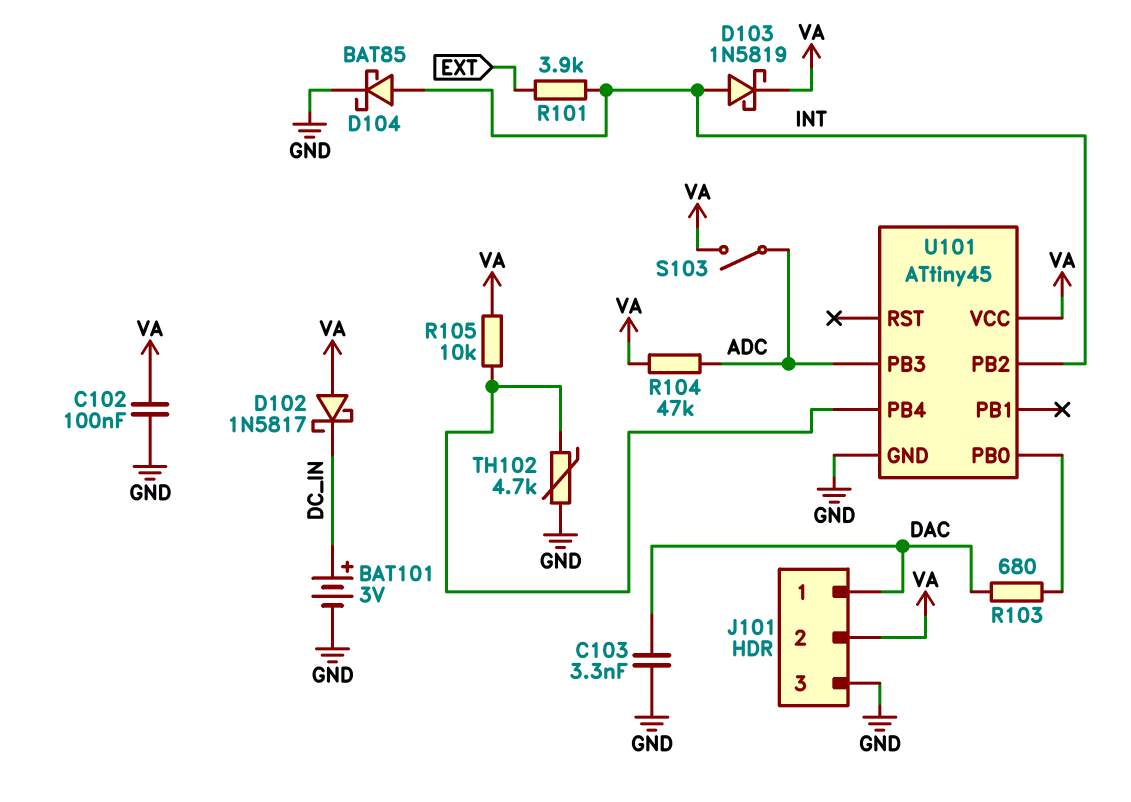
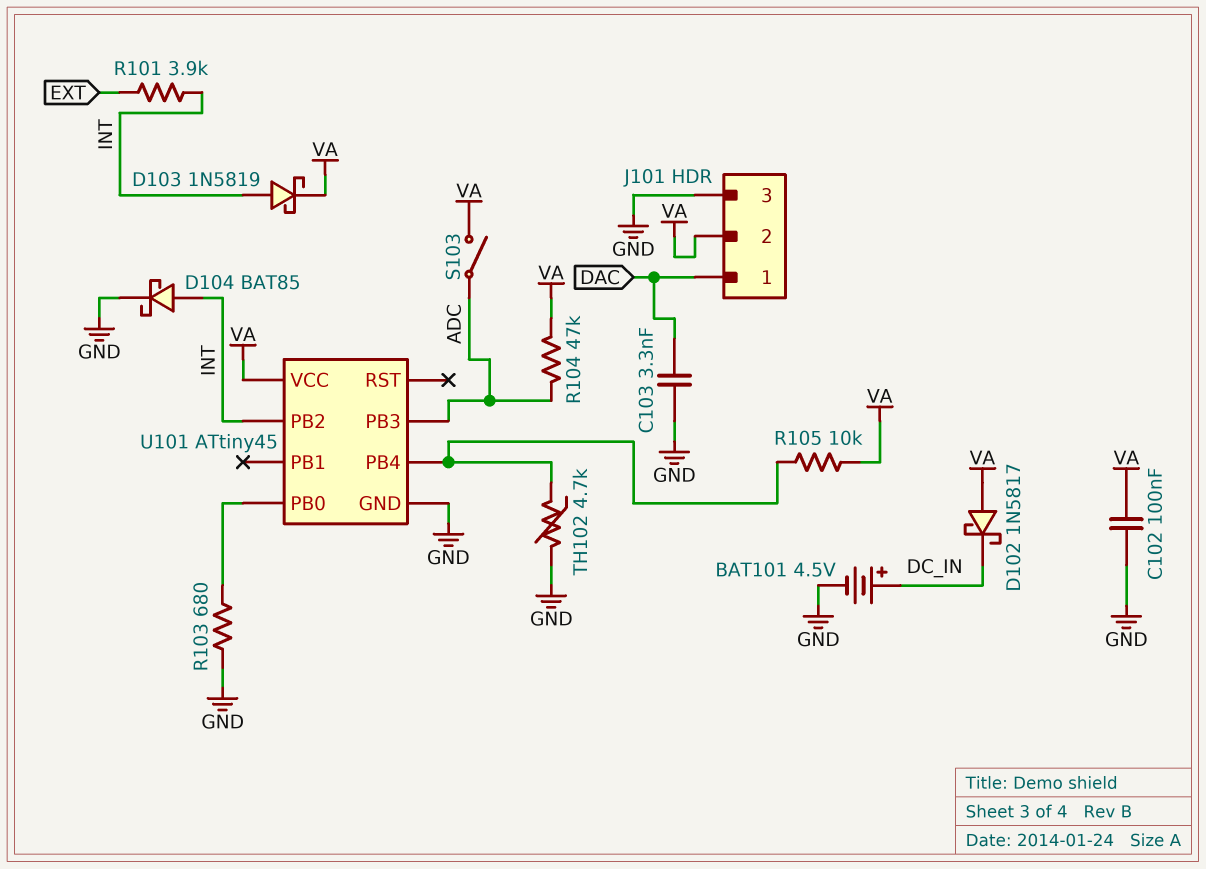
BAT101: 3V (plus DC_IN, minus GND) -> 4.5V (plus DC_IN, minus GND)
R103: 680 (DAC, U101/PB0) -> 680 (GND, U101/PB0)

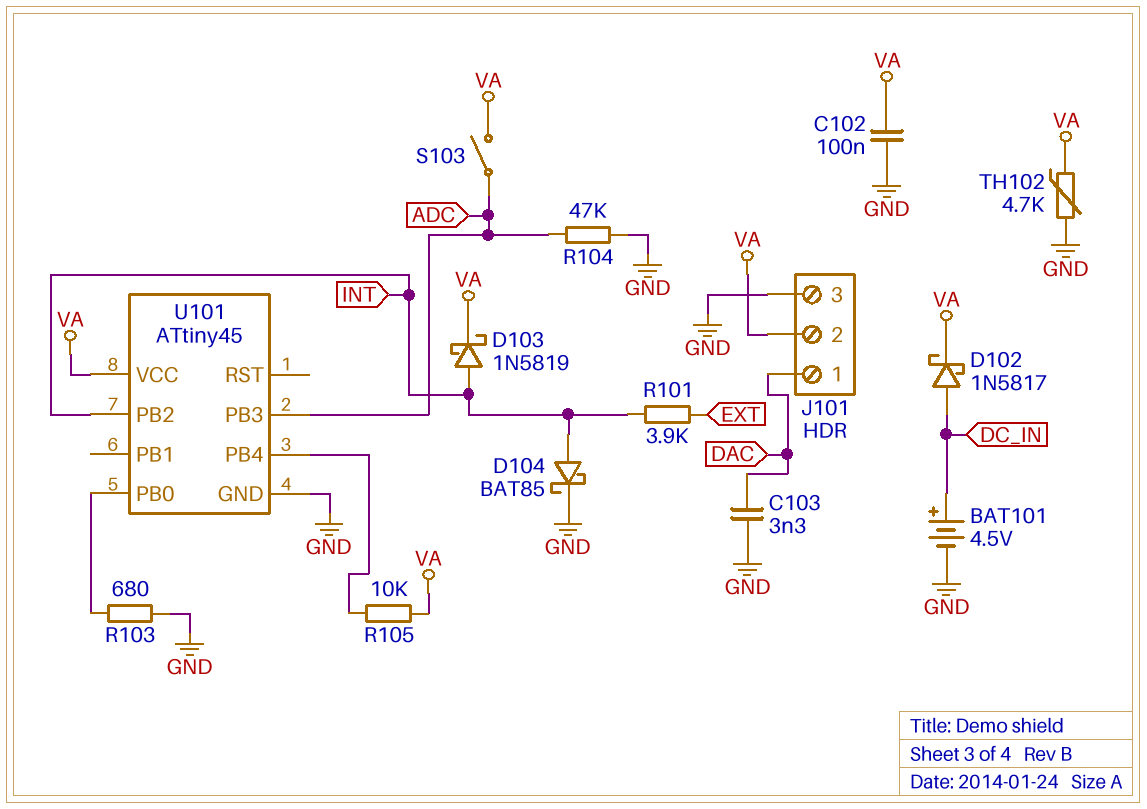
D102: schottky 1N5817 (A VA, K DC_IN) -> schottky 1N5817 (A DC_IN, K VA)
R104: 47k (ADC, VA) -> 47k (ADC, GND)
TH102: 4.7k (GND, U101/PB4) -> 4.7k (GND, VA)

